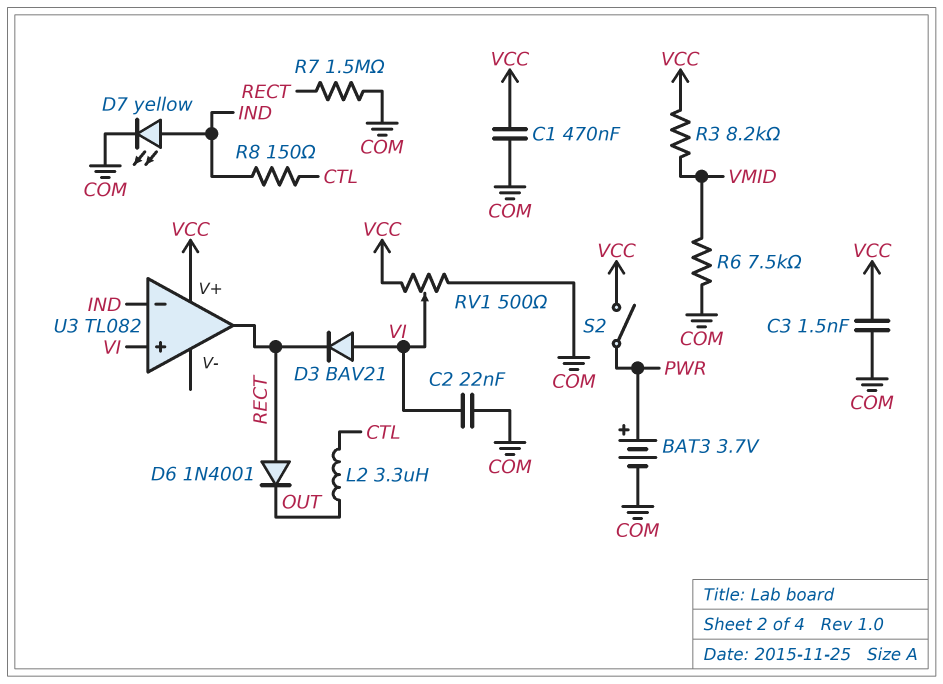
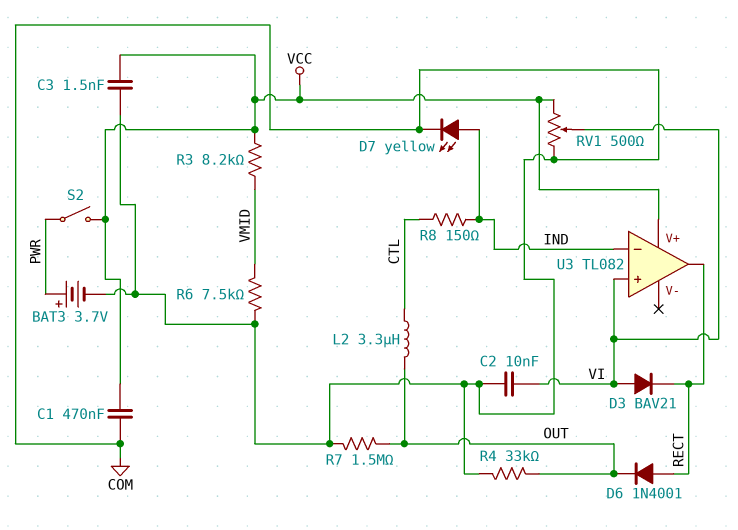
C2: 22nF (COM, VI) -> 10nF (COM, VI)
R4: none -> 33k (COM, OUT)
R7: 1.5M (COM, RECT) -> 1.5M (COM, OUT)

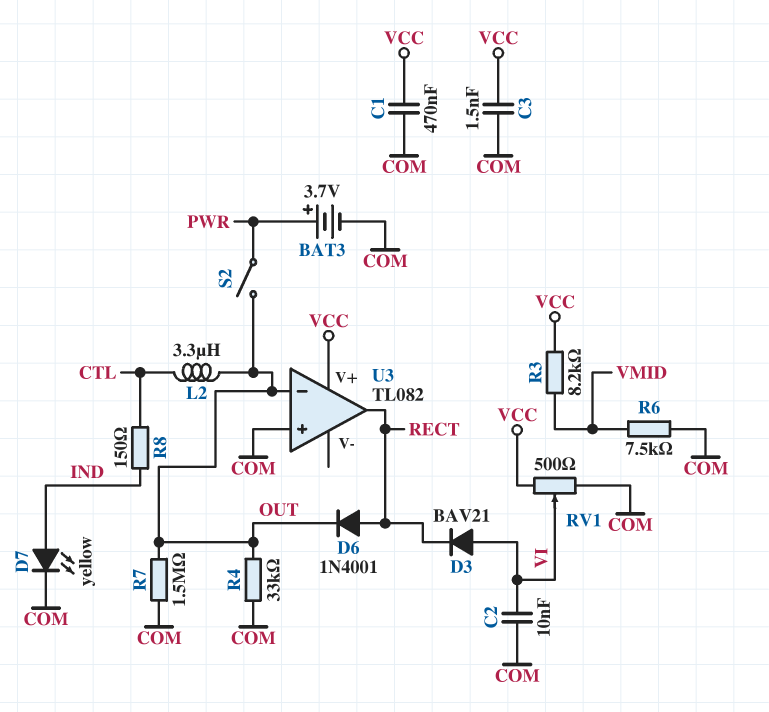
S2: switch (PWR, VCC) -> switch (OUT, PWR)
U3 pin in+: VI -> COM
U3 pin in-: IND -> OUT

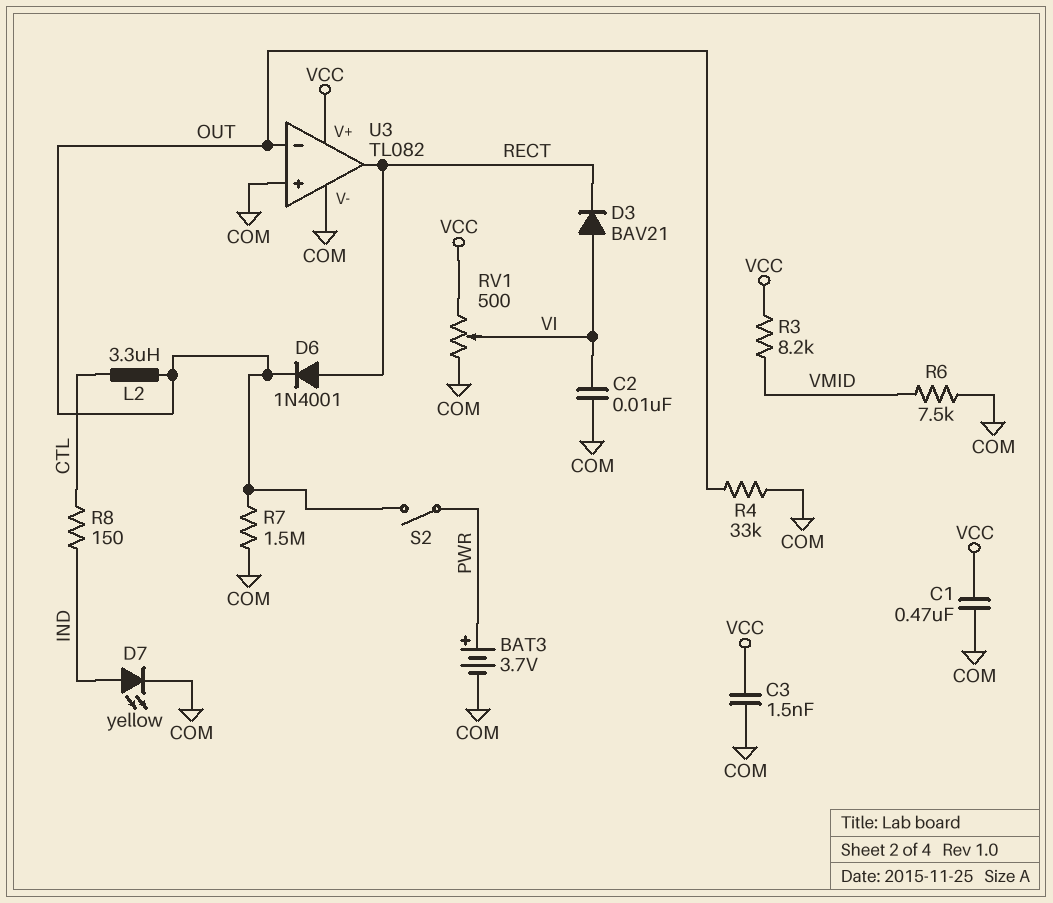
U3 pin V-: none -> COM

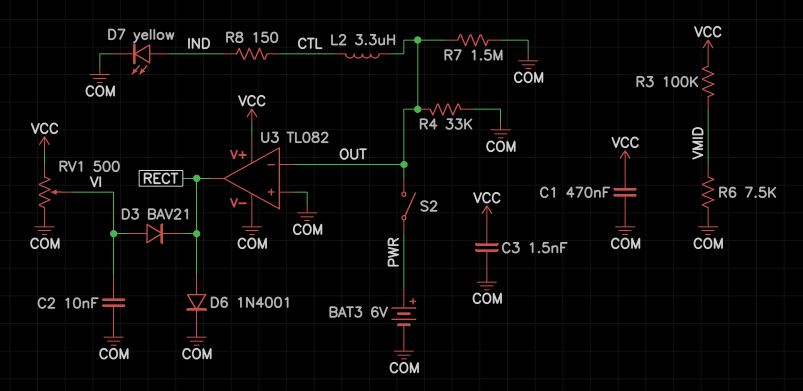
BAT3: 3.7V (plus PWR, minus COM) -> 6V (plus PWR, minus COM)
D6: diode 1N4001 (A RECT, K OUT) -> diode 1N4001 (A RECT, K COM)
R3: 8.2k (VCC, VMID) -> 100k (VCC, VMID)

